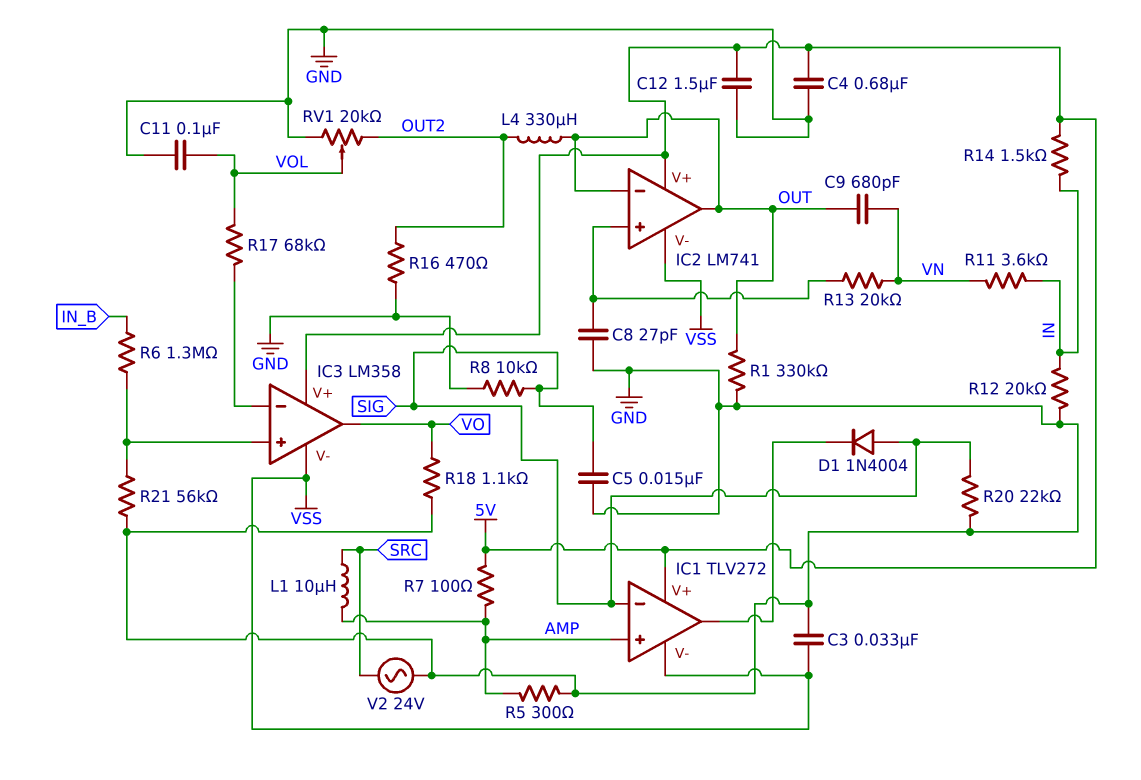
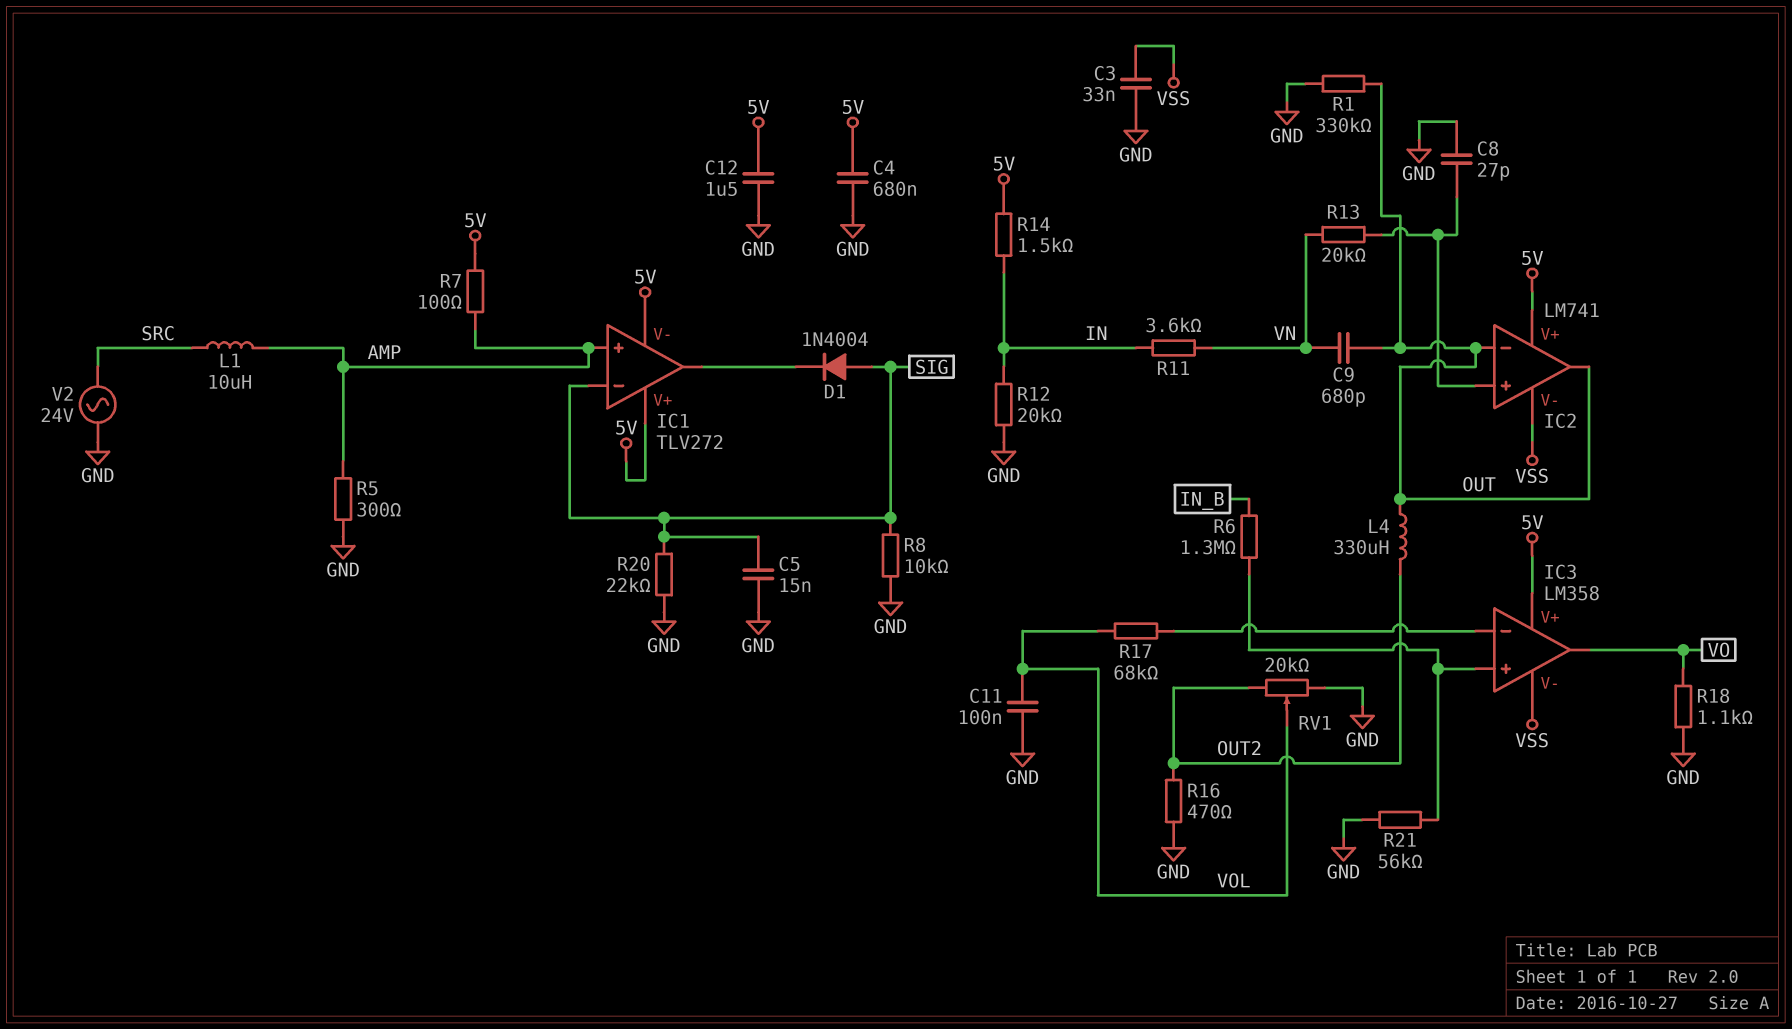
IC1 pin V-: VSS -> 5V

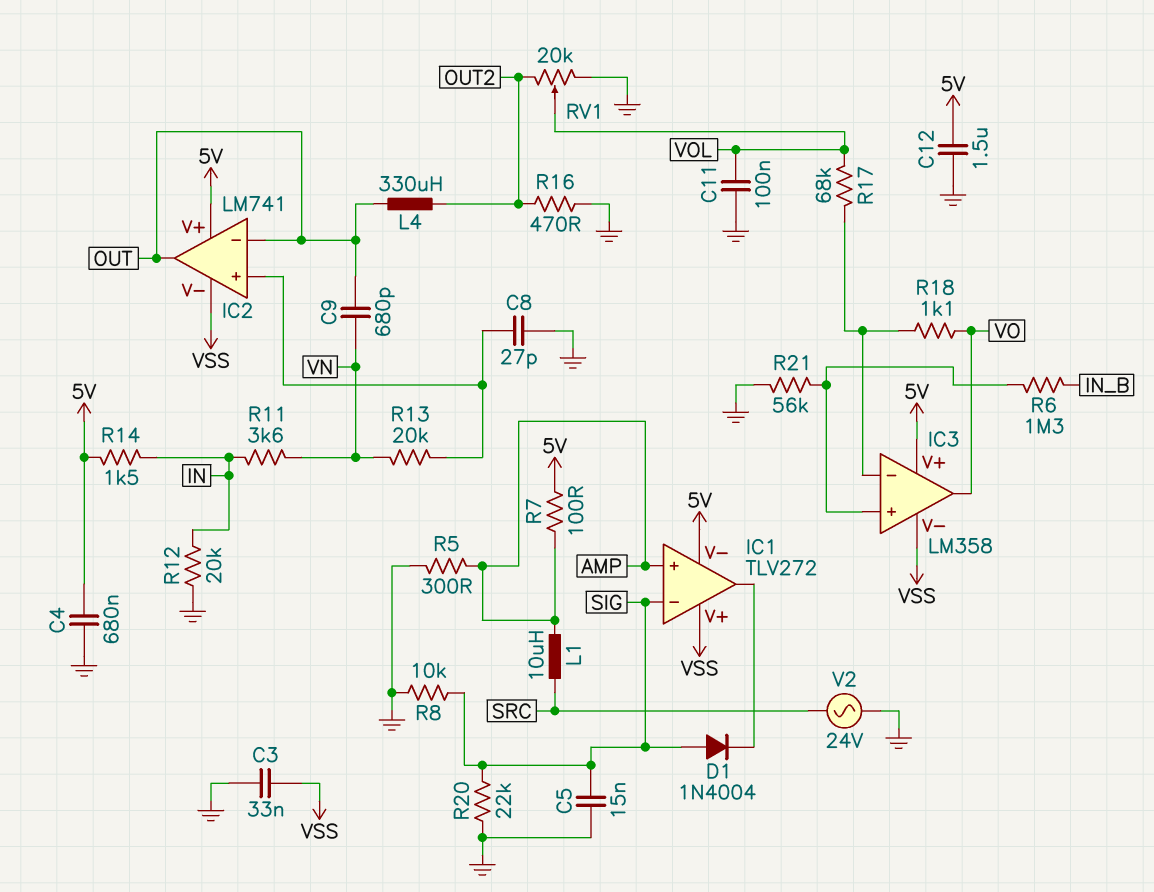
IC1 pin V+: 5V -> VSS
R1: 330k (GND, OUT) -> none
R18: 1.1k (GND, VO) -> 1.1k (IC3/in-, VO)

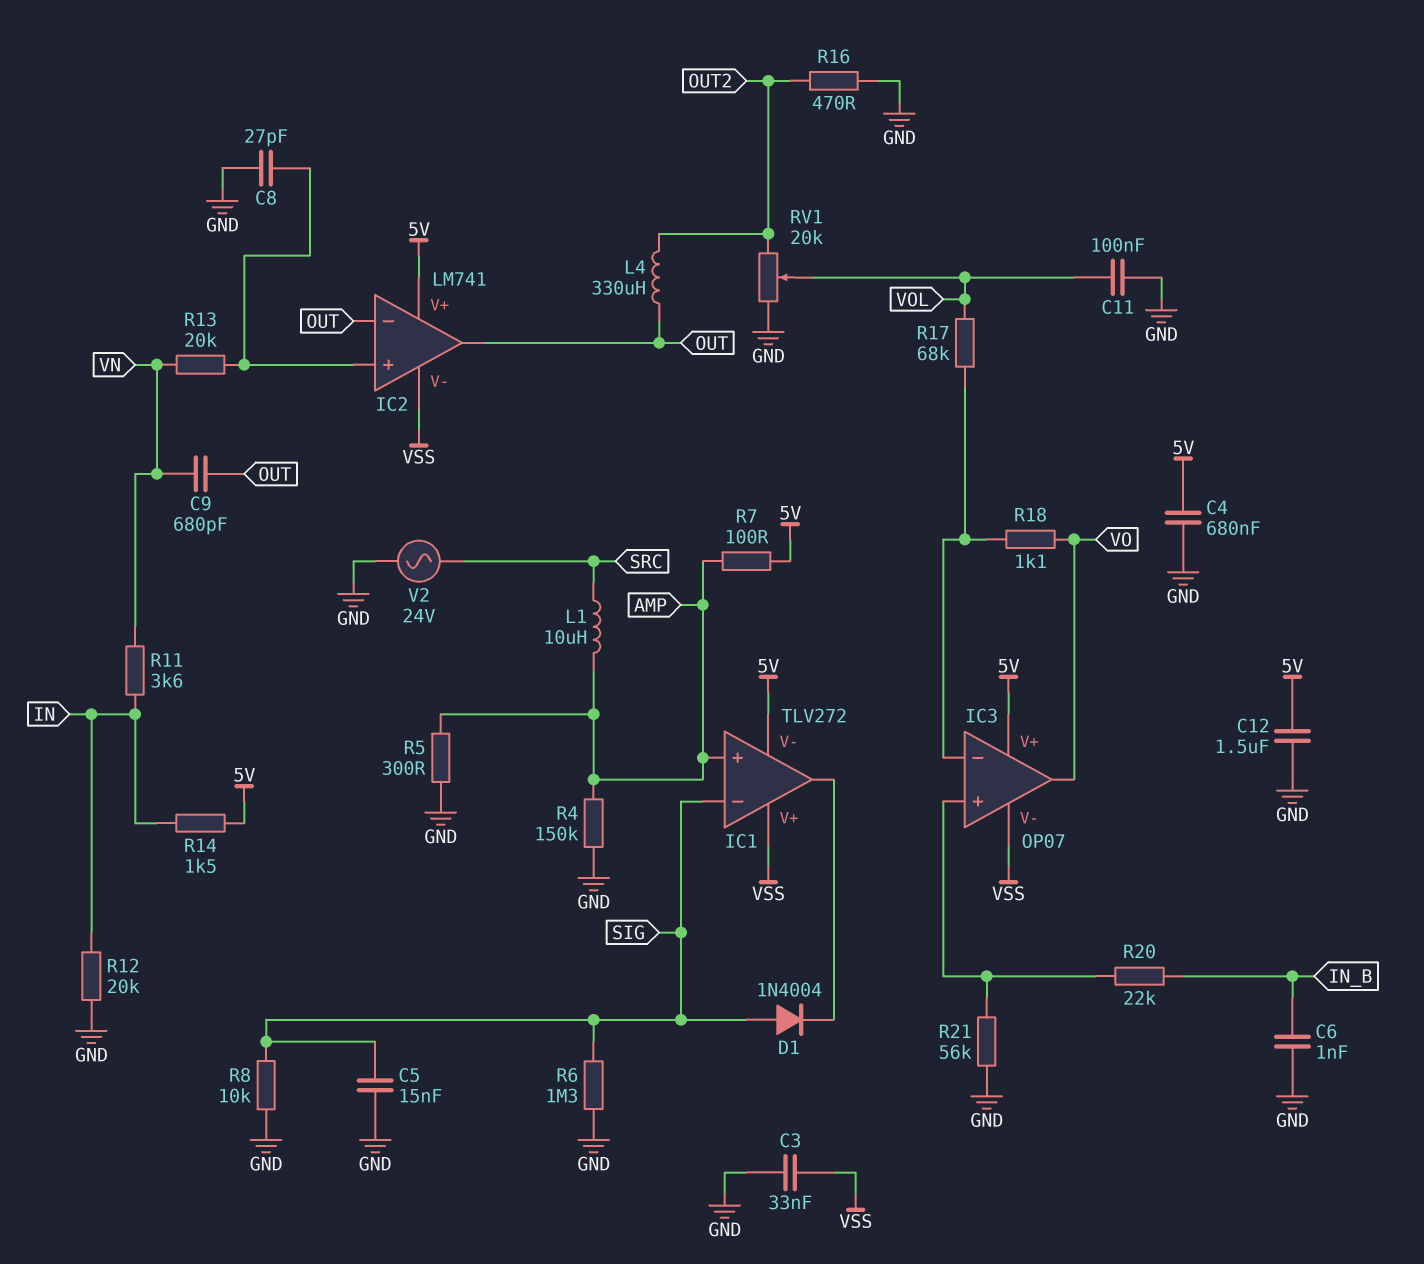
C6: none -> 1nF (GND, IN_B)
IC3: LM358 -> OP07
R4: none -> 150k (AMP, GND)
R6: 1.3M (IC3/in+, IN_B) -> 1.3M (GND, SIG)
R20: 22k (GND, SIG) -> 22k (IC3/in+, IN_B)

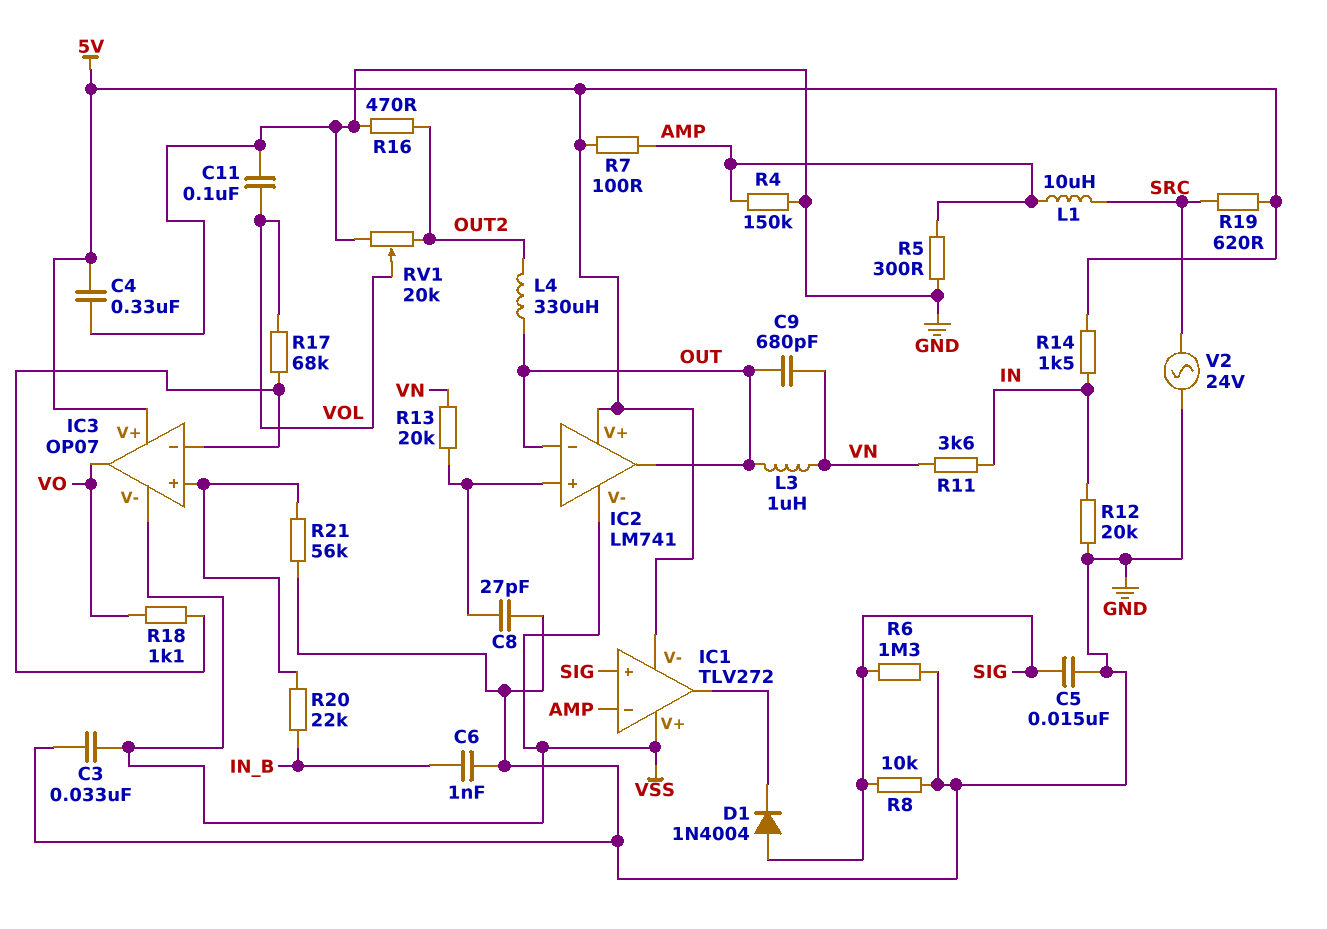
C4: 680nF (5V, GND) -> 330nF (5V, GND)
C12: 1.5uF (5V, GND) -> none
IC1 pin in+: AMP -> SIG
IC1 pin in-: SIG -> AMP
L3: none -> 1uH (OUT, VN)
R19: none -> 620 (5V, SRC)

